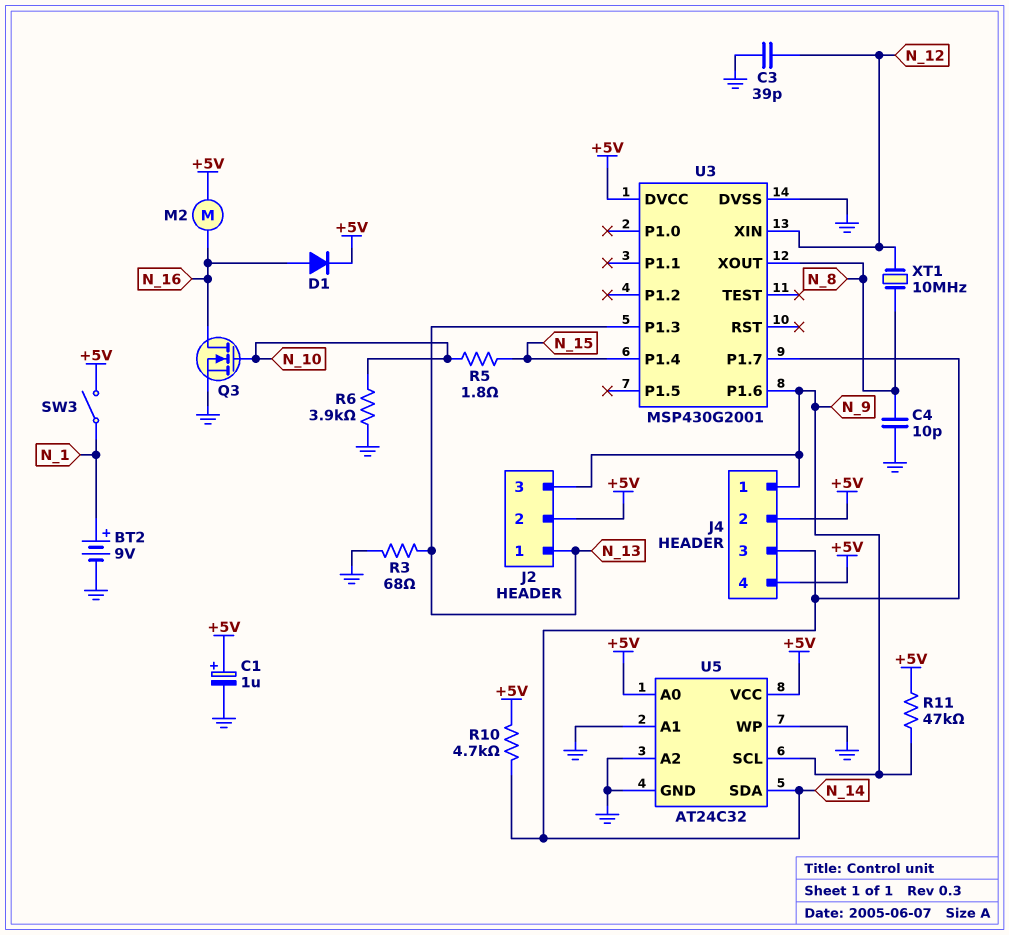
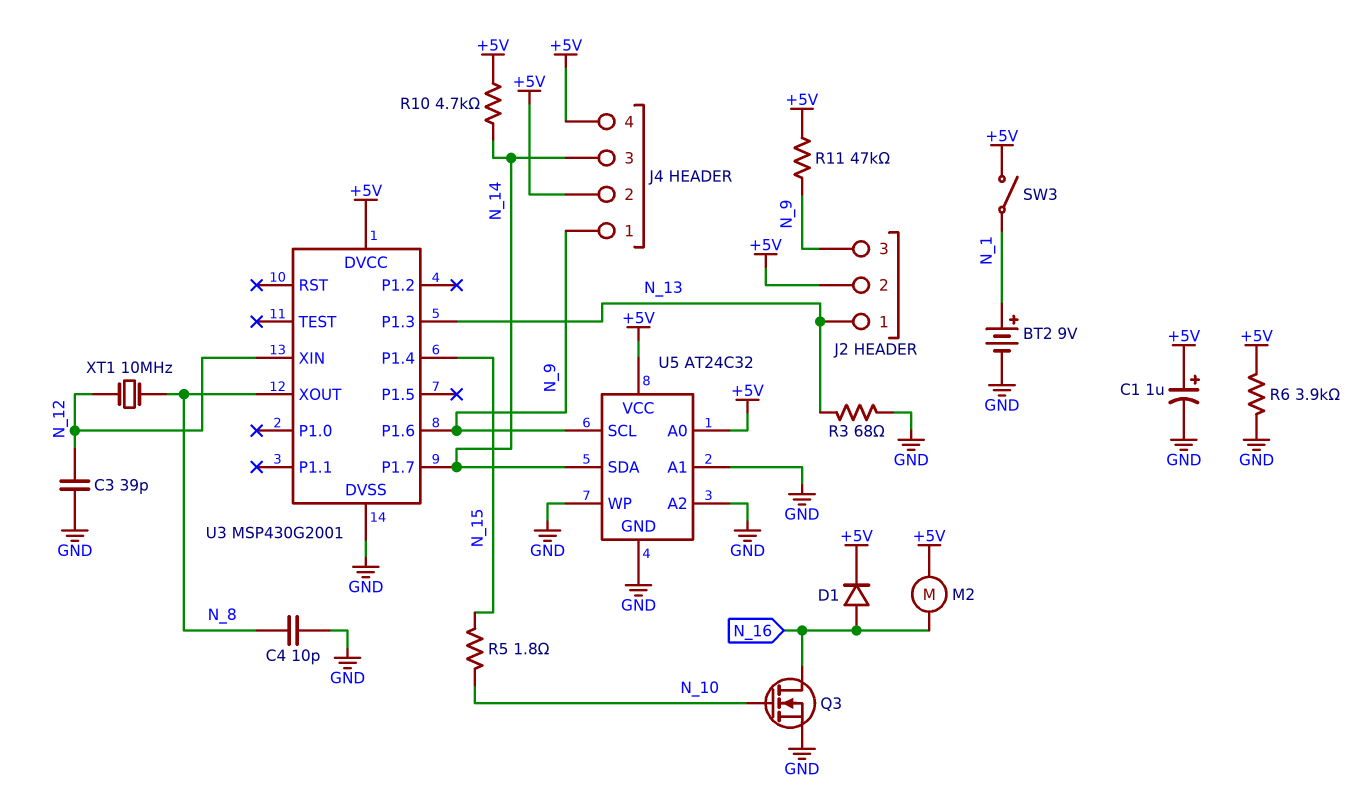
R6: 3.9k (GND, N_10) -> 3.9k (+5V, GND)

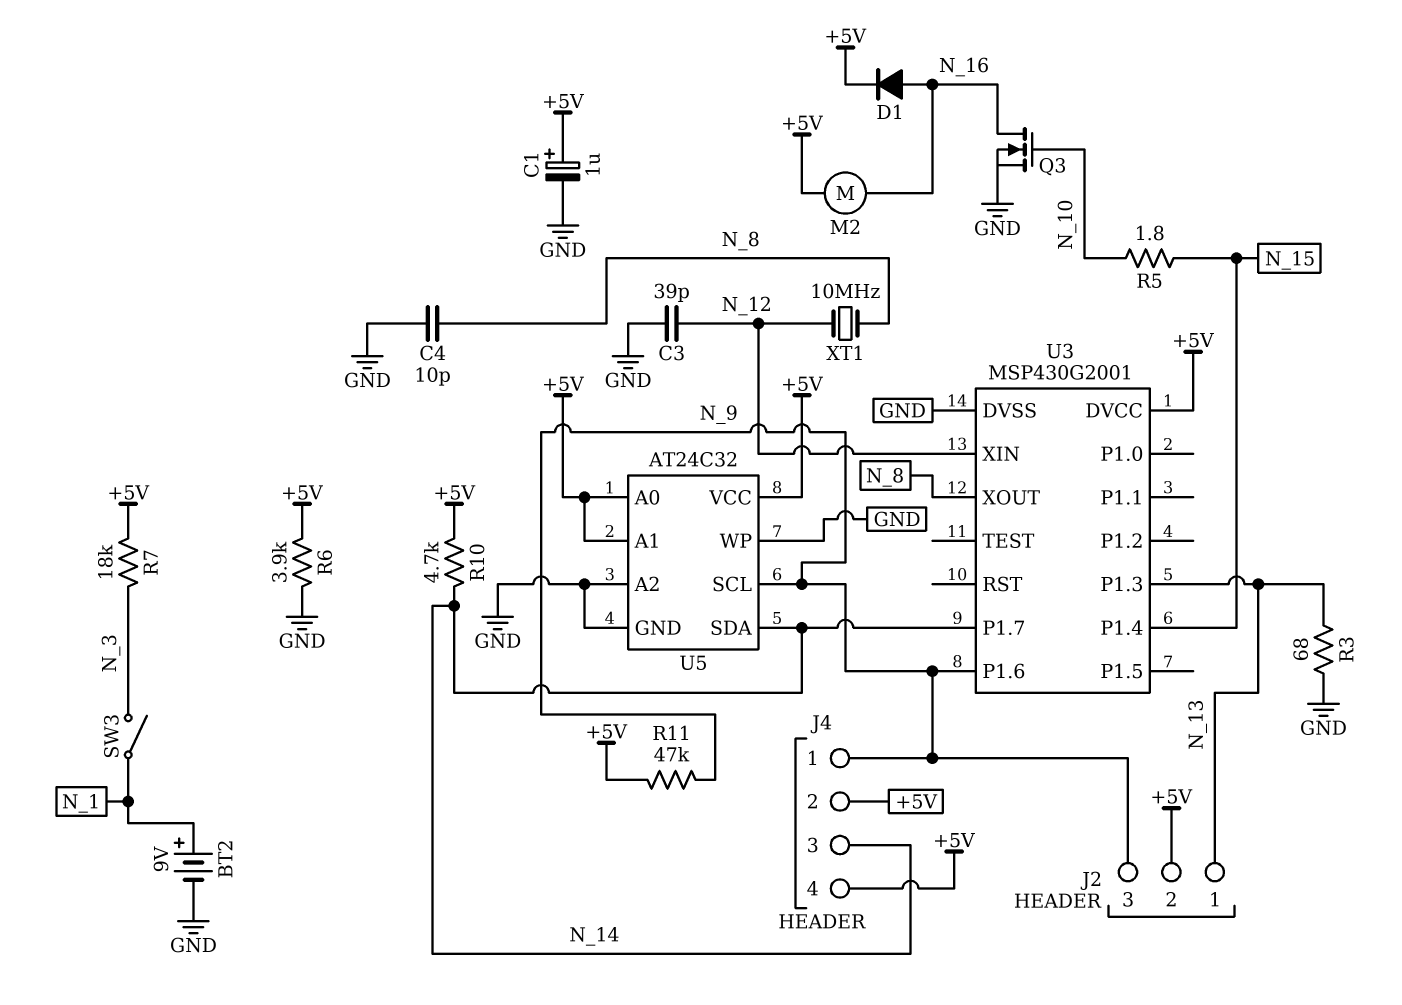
R7: none -> 18k (+5V, N_3)
SW3: switch (+5V, N_1) -> switch (N_1, N_3)
U5 pin A1: GND -> +5V

